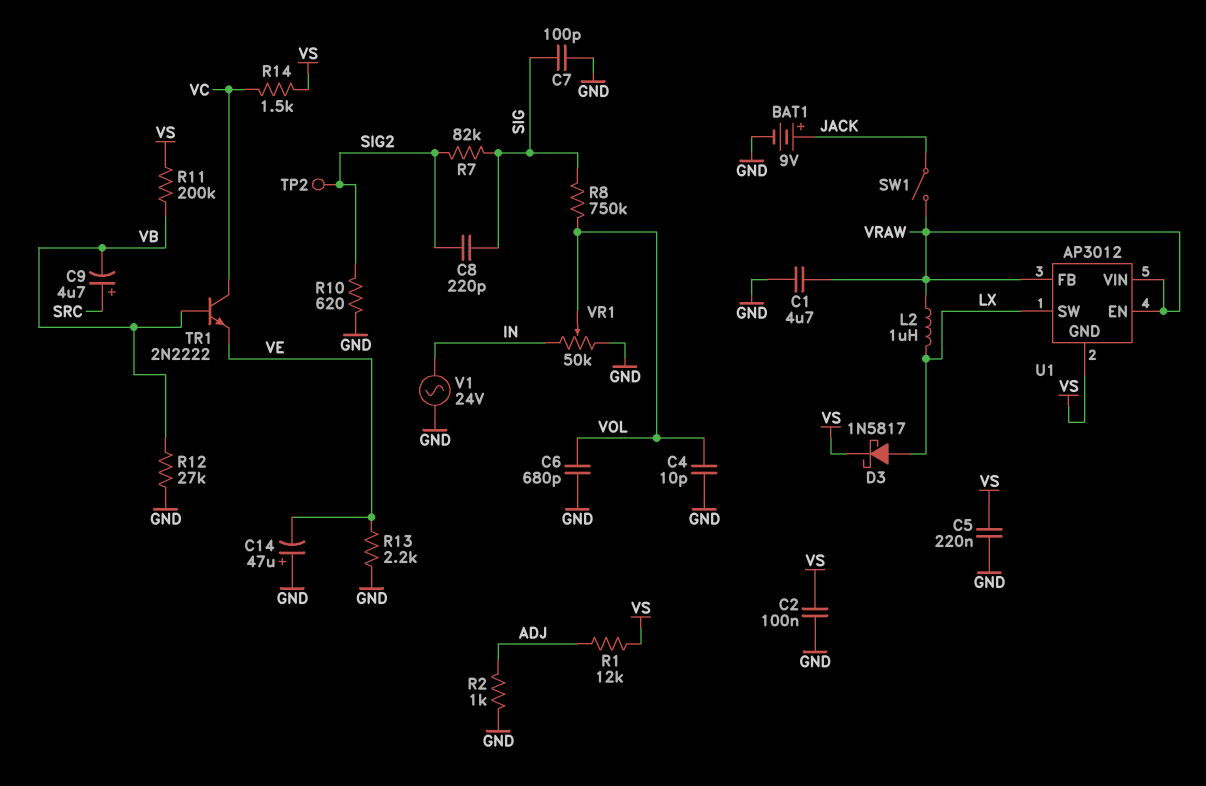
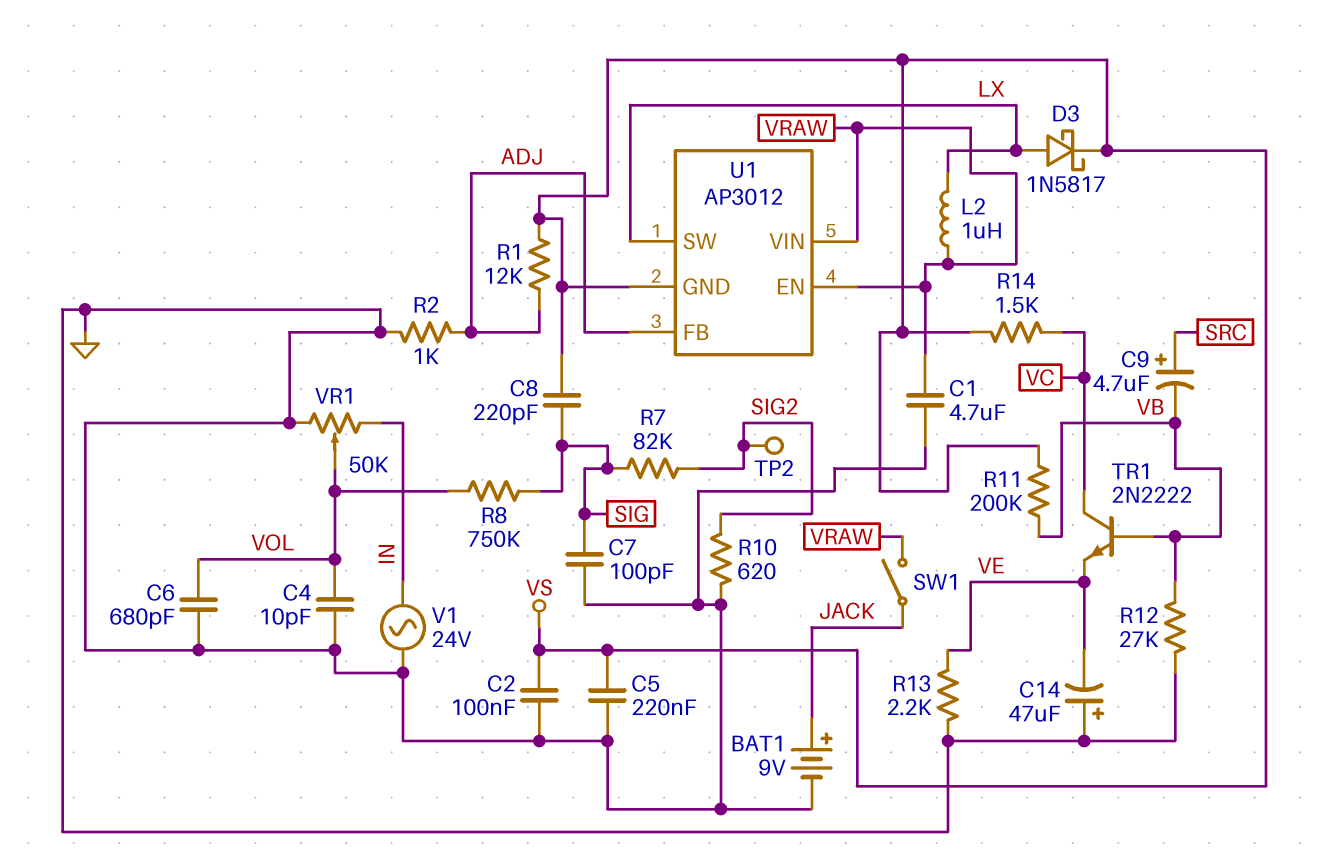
C8: 220pF (SIG, SIG2) -> 220pF (SIG, VS)
U1 pin FB: VRAW -> ADJ

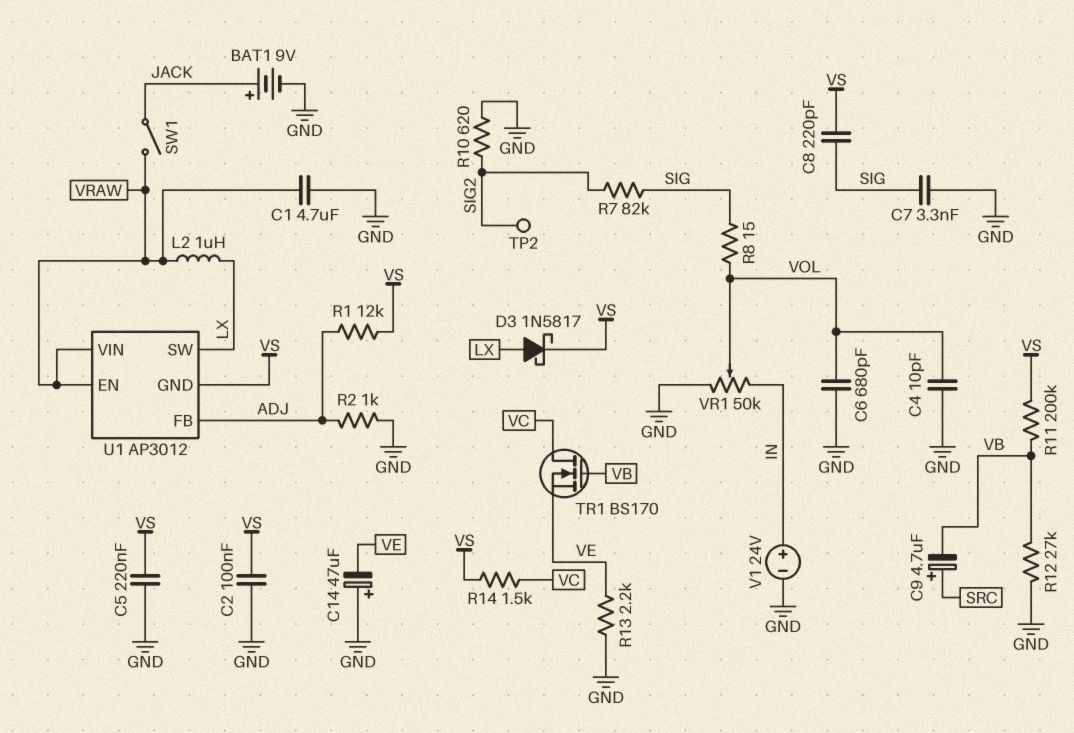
C7: 100pF (GND, SIG) -> 3.3nF (GND, SIG)
R8: 750k (SIG, VOL) -> 15 (SIG, VOL)
TR1: NPN 2N2222 (B VB, C VC, E VE) -> NMOS BS170 (G VB, D VC, S VE)
V1: AC 24V (GND, IN) -> 24V (plus IN, minus GND)

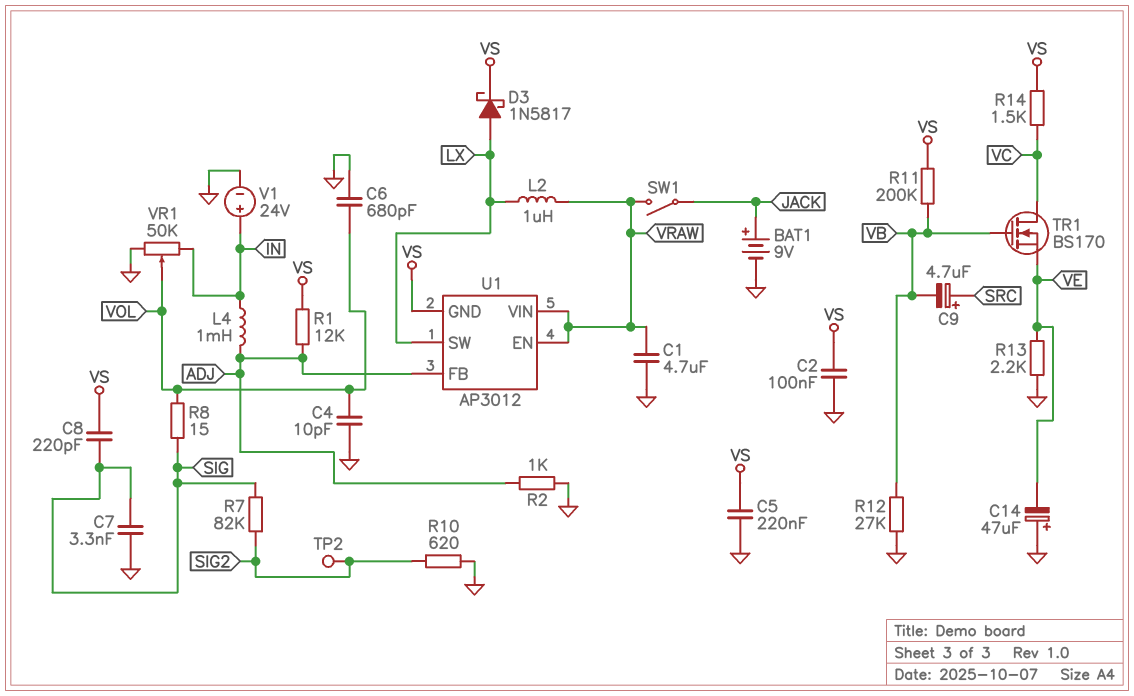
L4: none -> 1mH (ADJ, IN)

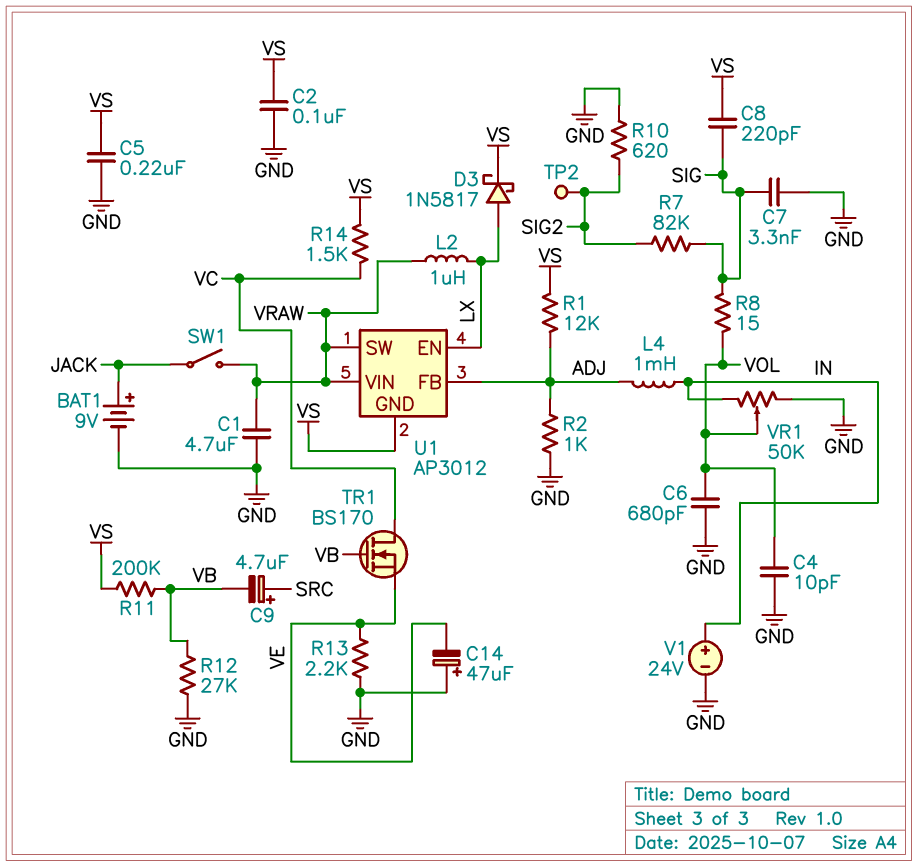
U1 pin EN: VRAW -> LX
U1 pin SW: LX -> VRAW

